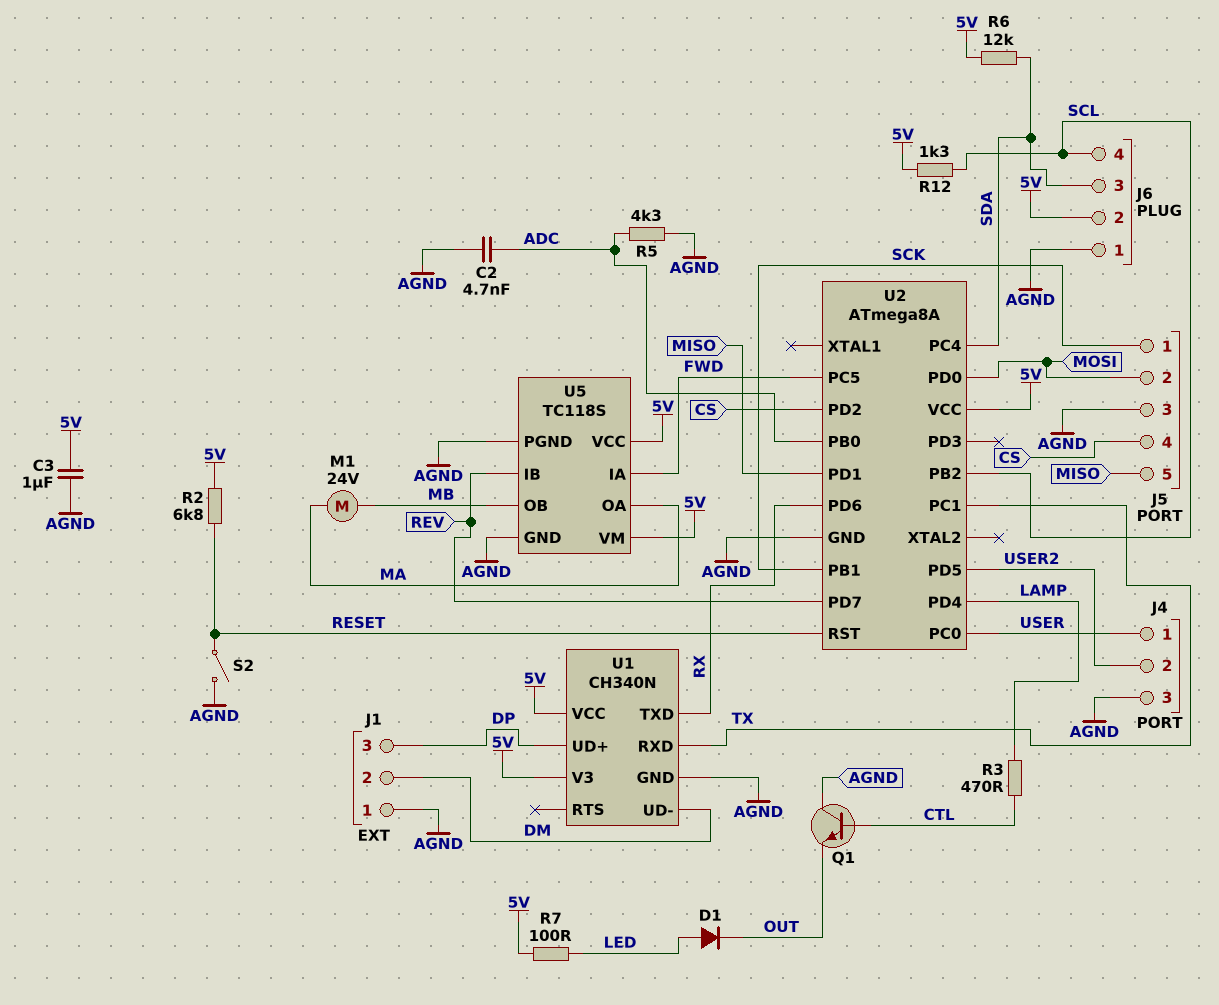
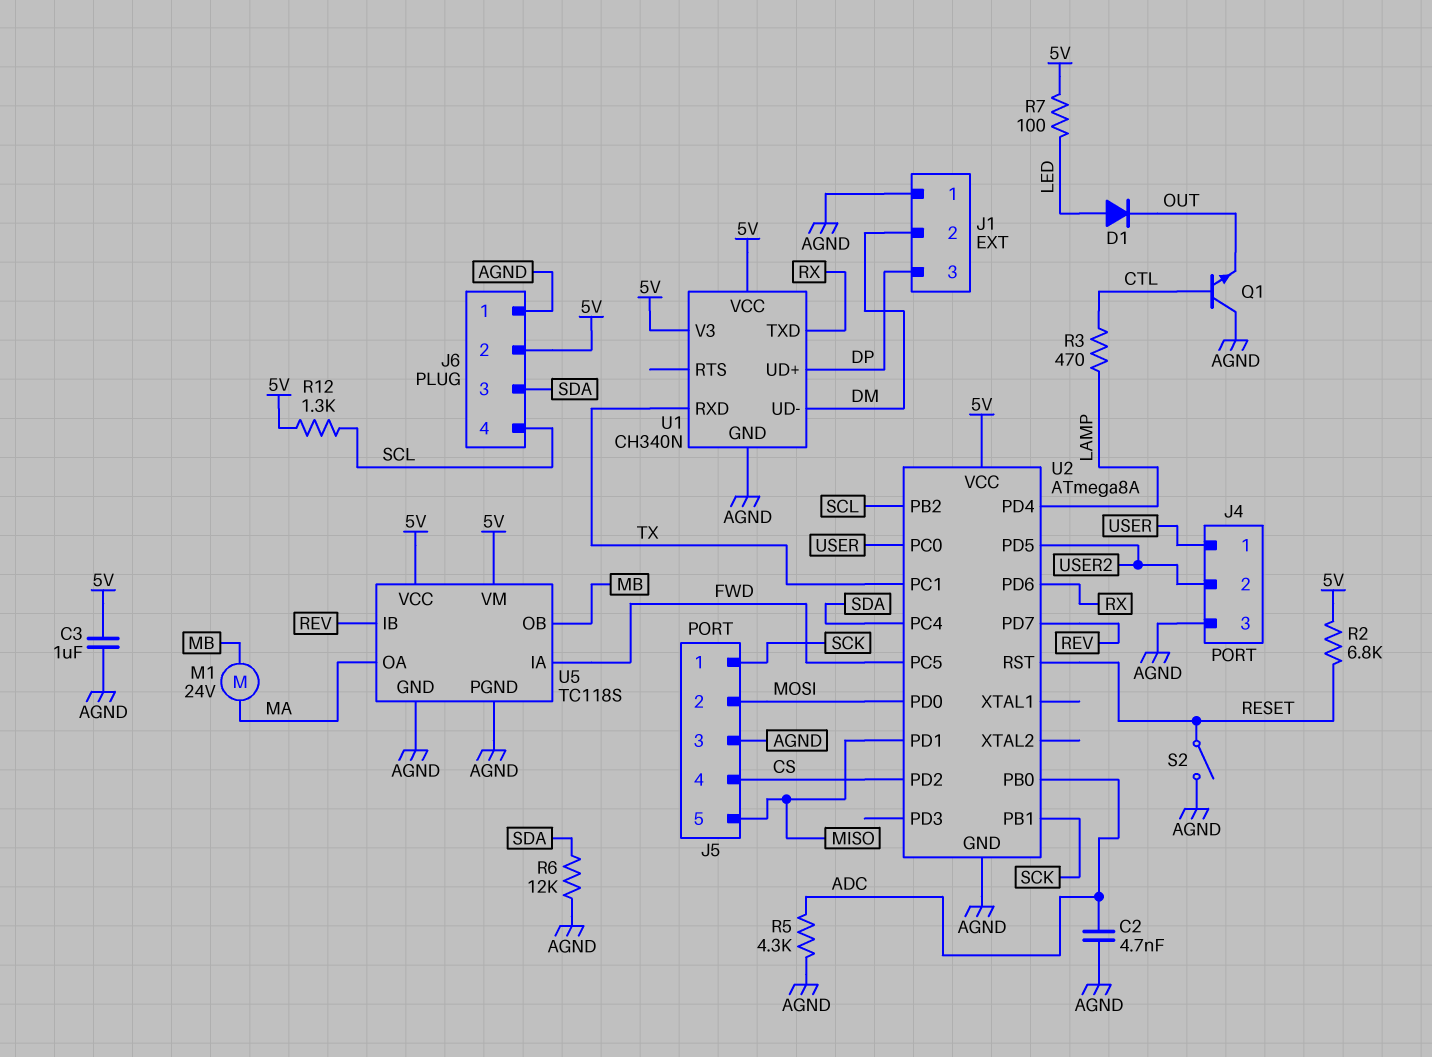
R6: 12k (5V, SDA) -> 12k (AGND, SDA)

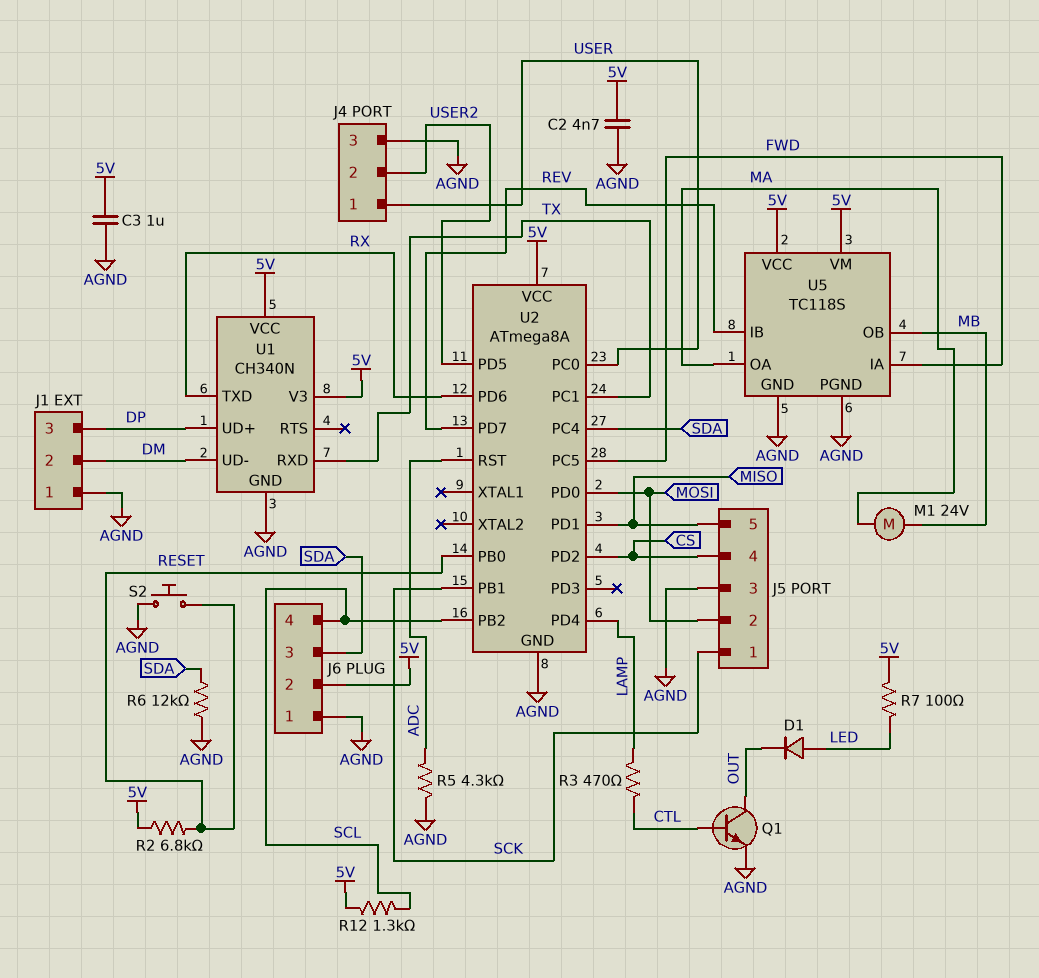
C2: 4.7nF (ADC, AGND) -> 4.7nF (5V, AGND)
Q1: NPN (B CTL, C AGND, E OUT) -> NPN (B CTL, C OUT, E AGND)
S2: switch (AGND, RESET) -> button (AGND, RESET)
U2 pin PB0: ADC -> RESET
U2 pin RST: RESET -> ADC

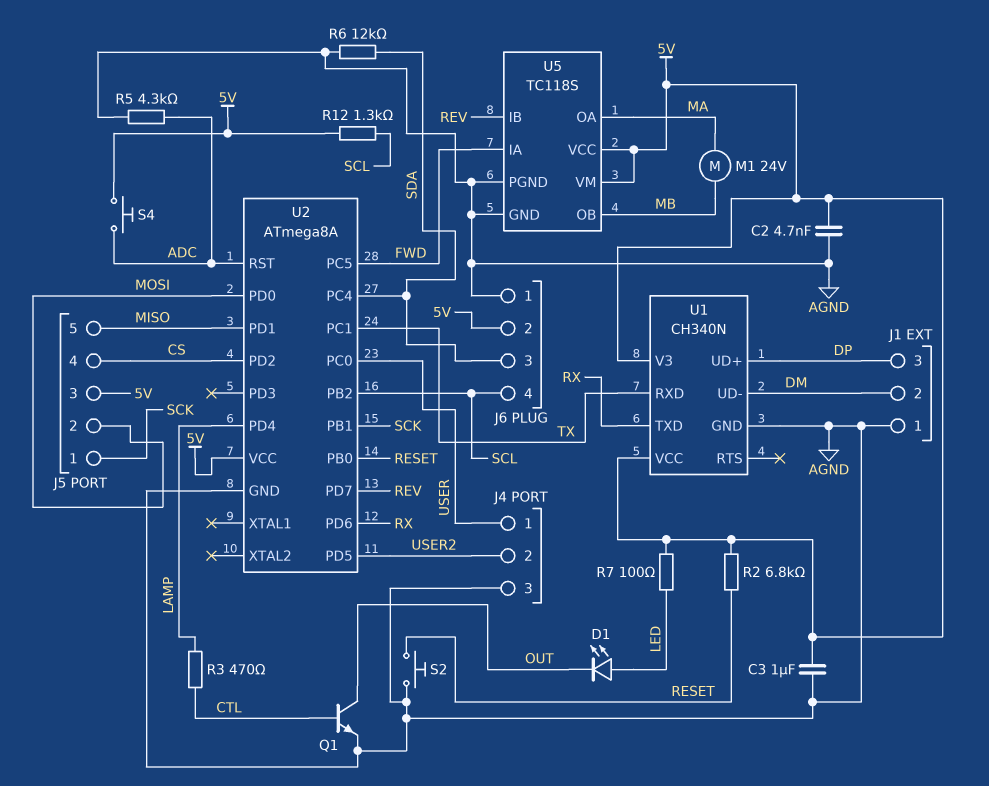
D1: diode (A LED, K OUT) -> LED (A LED, K OUT)
J5 pin 3: AGND -> 5V
S4: none -> button (5V, ADC)

